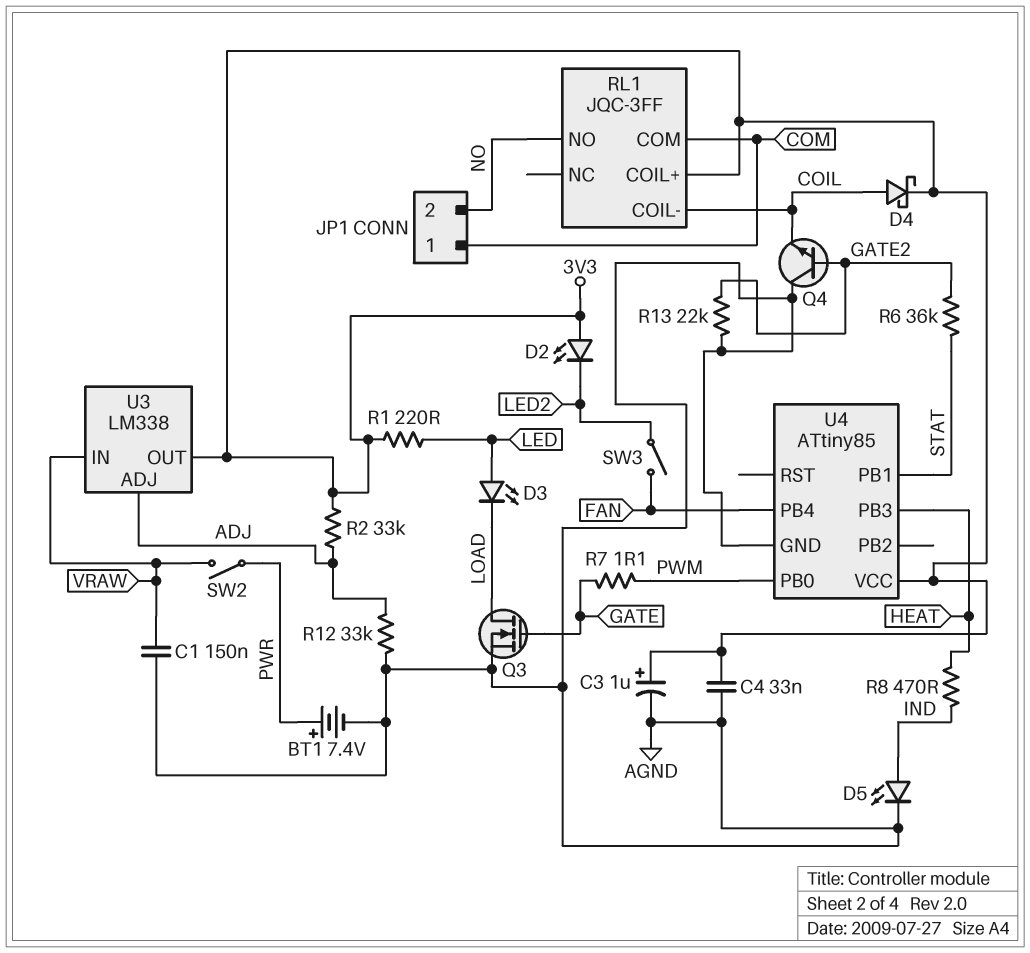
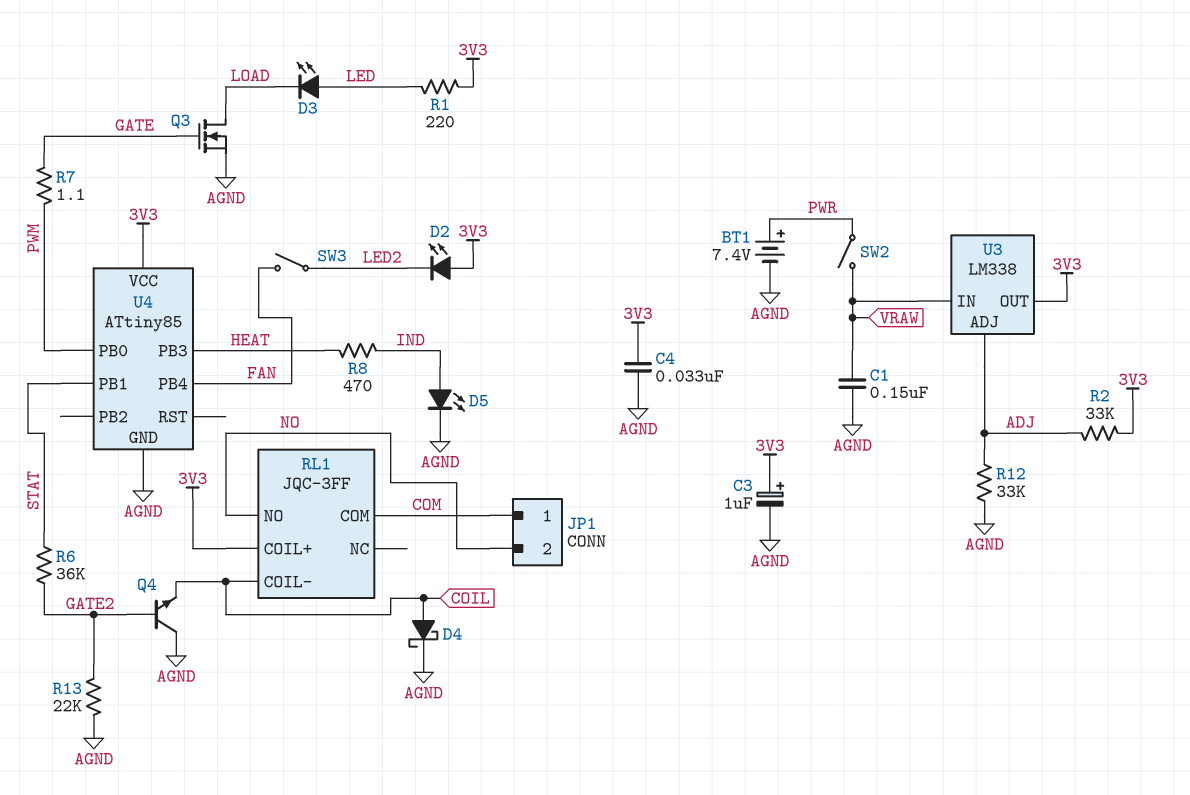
D4: schottky (A COIL, K 3V3) -> schottky (A COIL, K AGND)

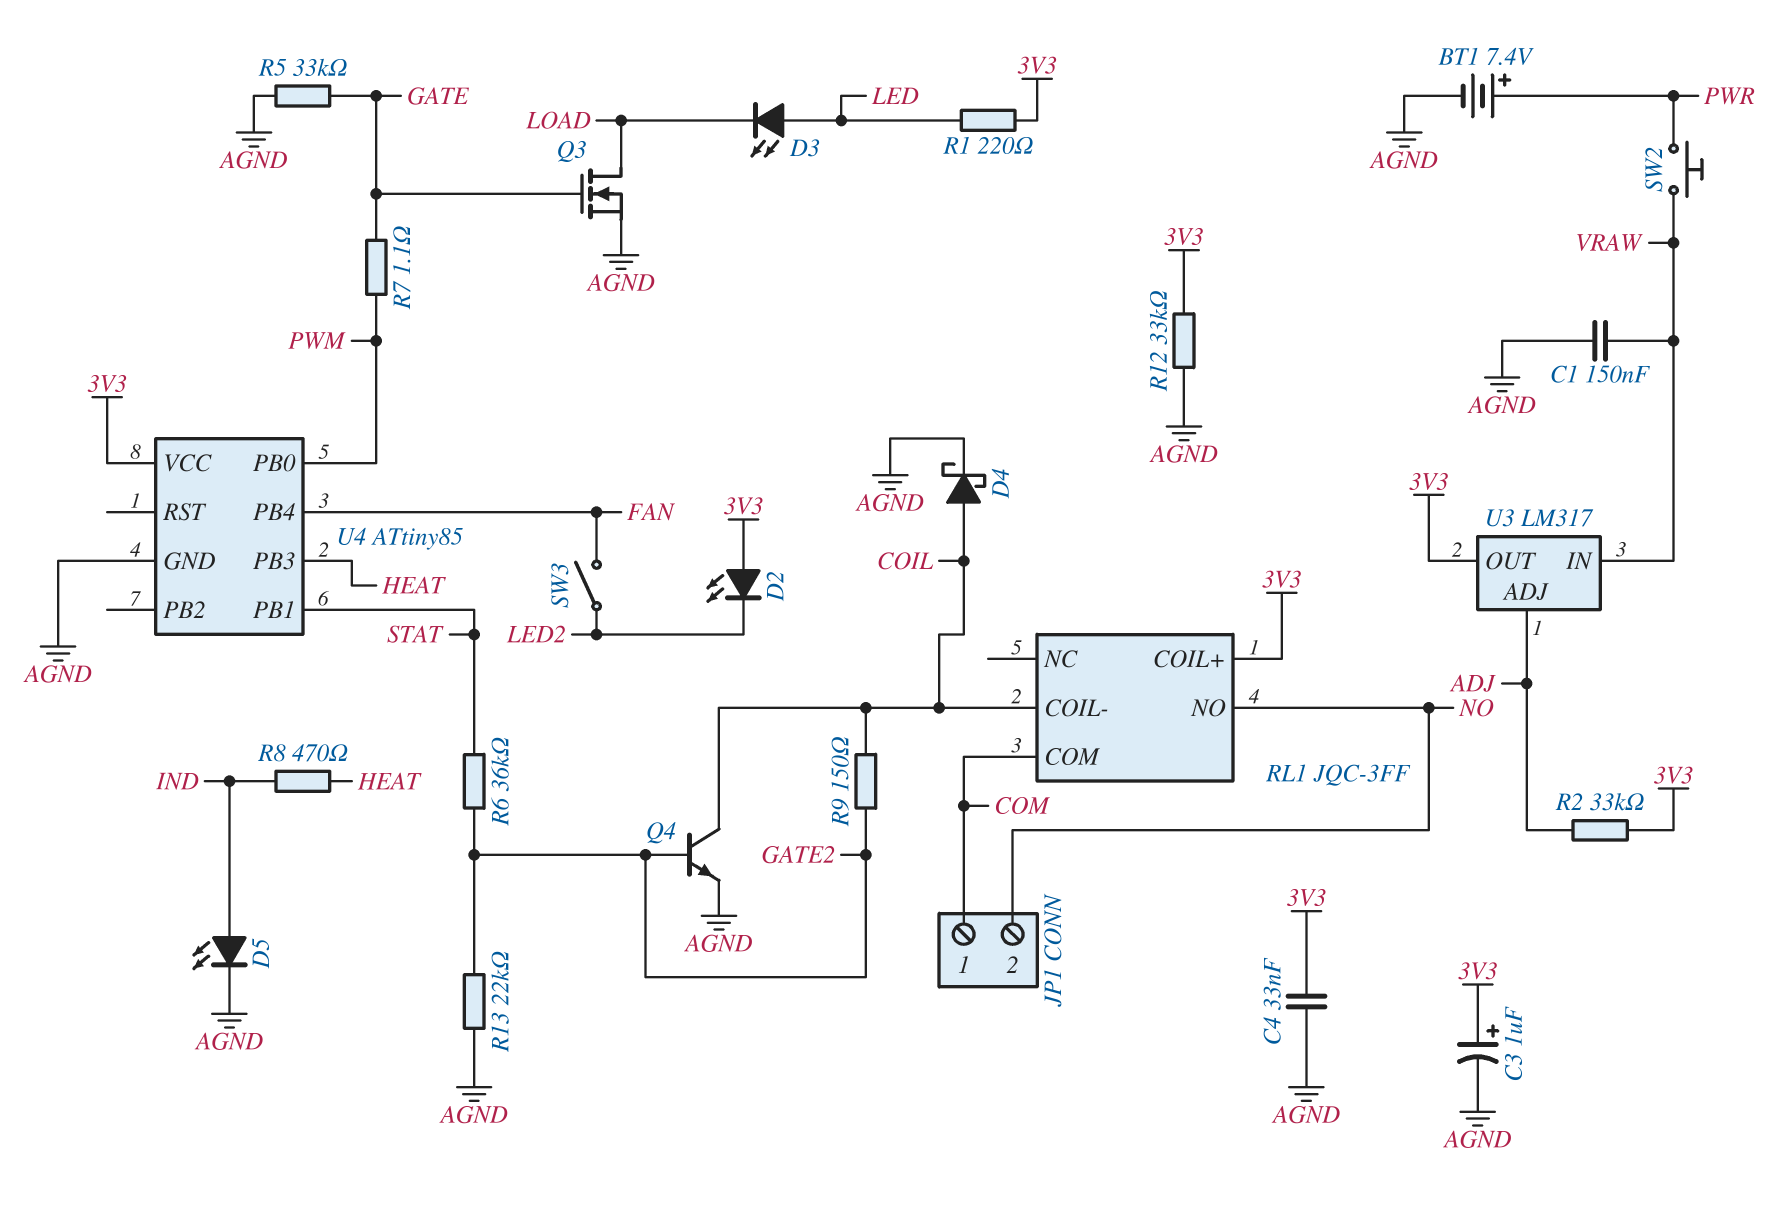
Q4: NPN (B GATE2, C AGND, E COIL) -> NPN (B GATE2, C COIL, E AGND)
R5: none -> 33k (AGND, GATE)
R9: none -> 150 (COIL, GATE2)
R12: 33k (ADJ, AGND) -> 33k (3V3, AGND)
SW2: switch (PWR, VRAW) -> button (PWR, VRAW)
U3: LM338 -> LM317

